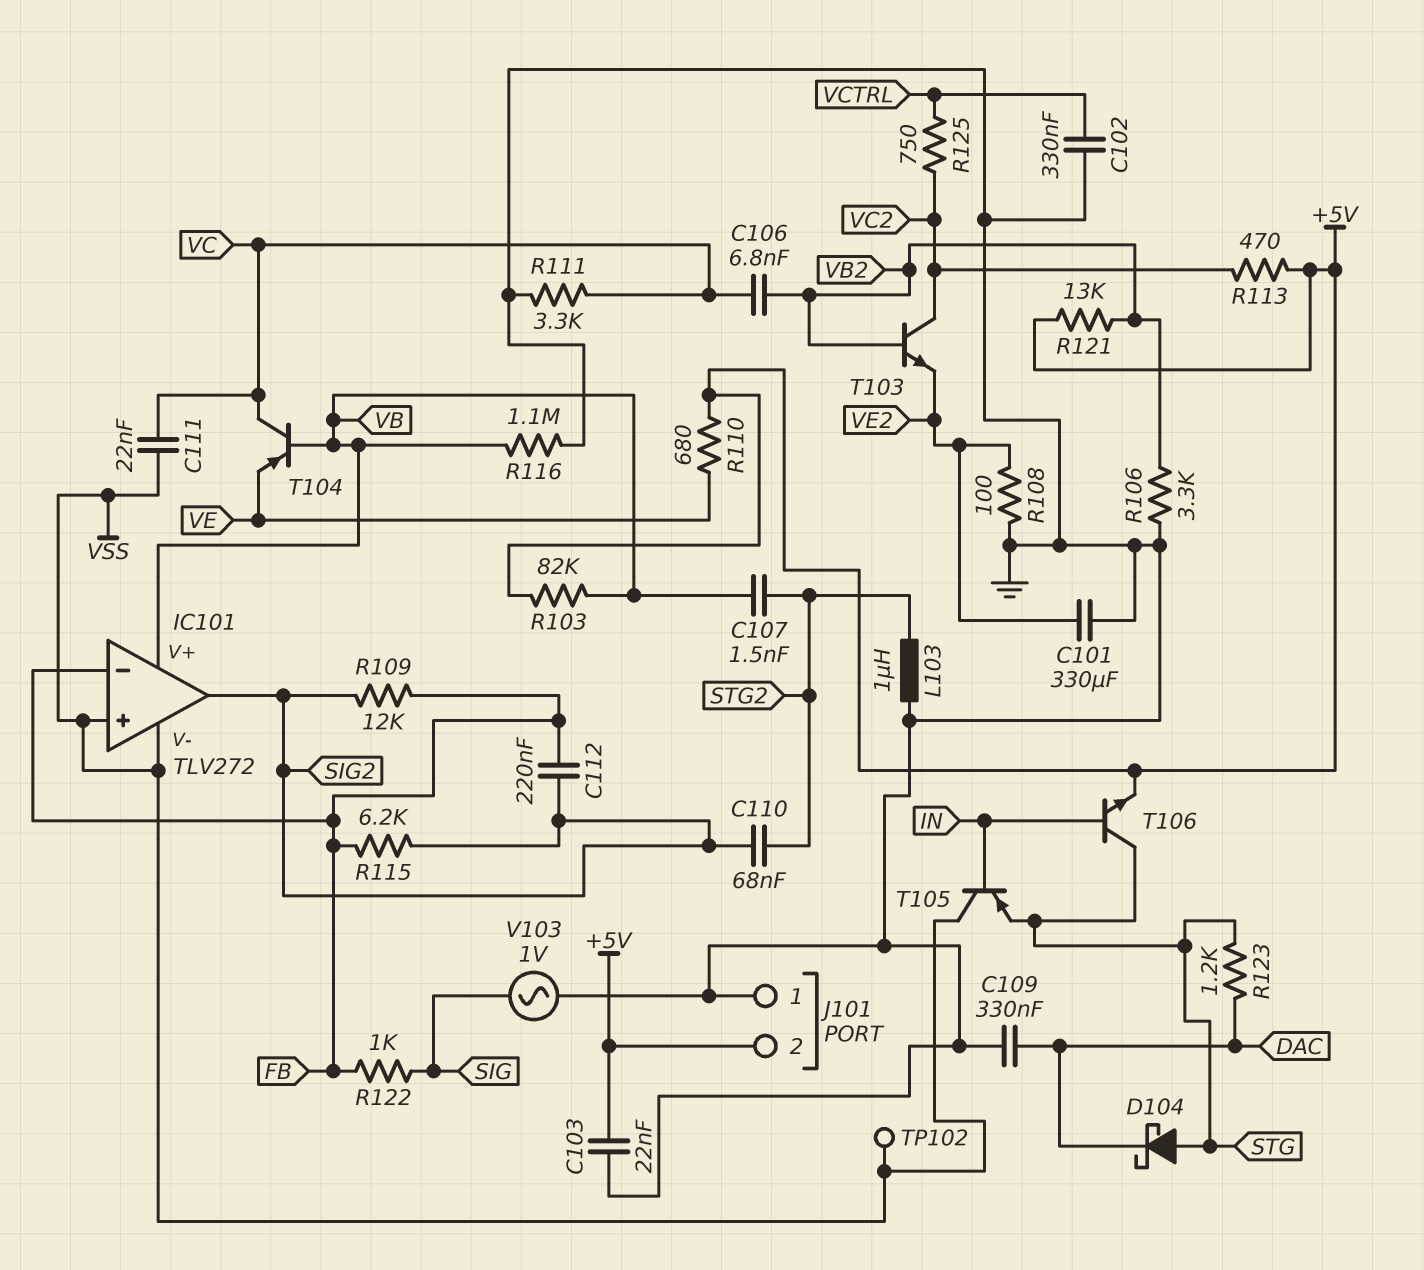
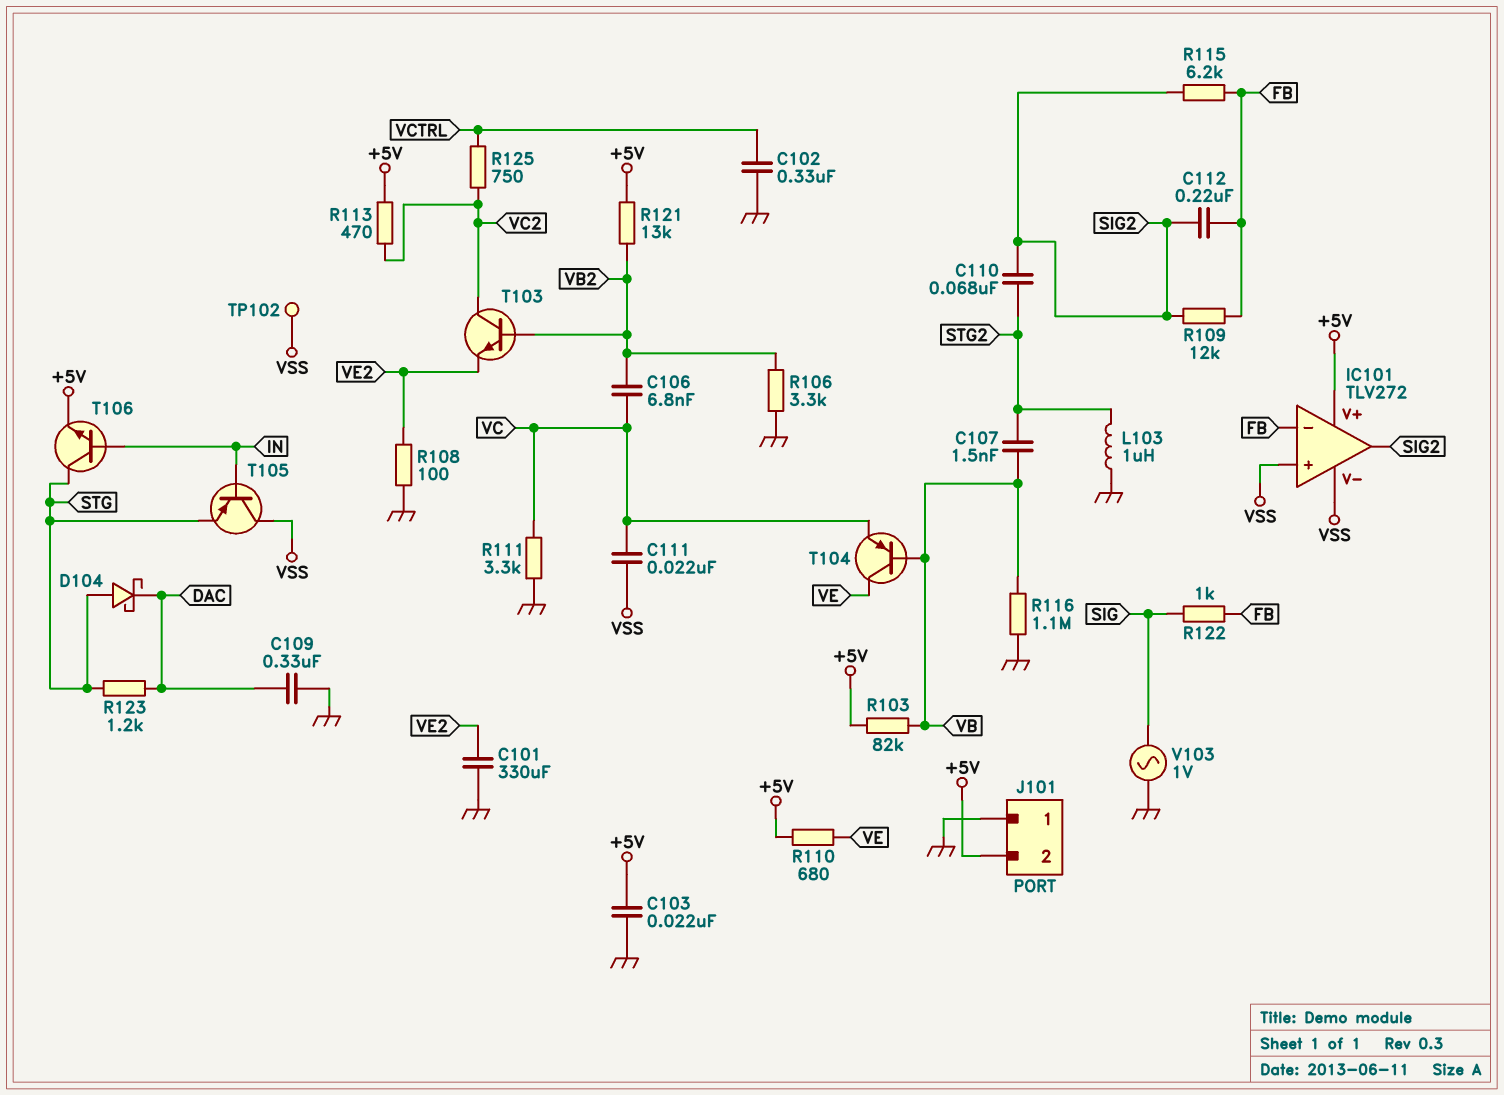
IC101 pin V+: VB -> +5V
T104: PNP (B VB, C VC, E VE) -> PNP (B VB, C VE, E VC)

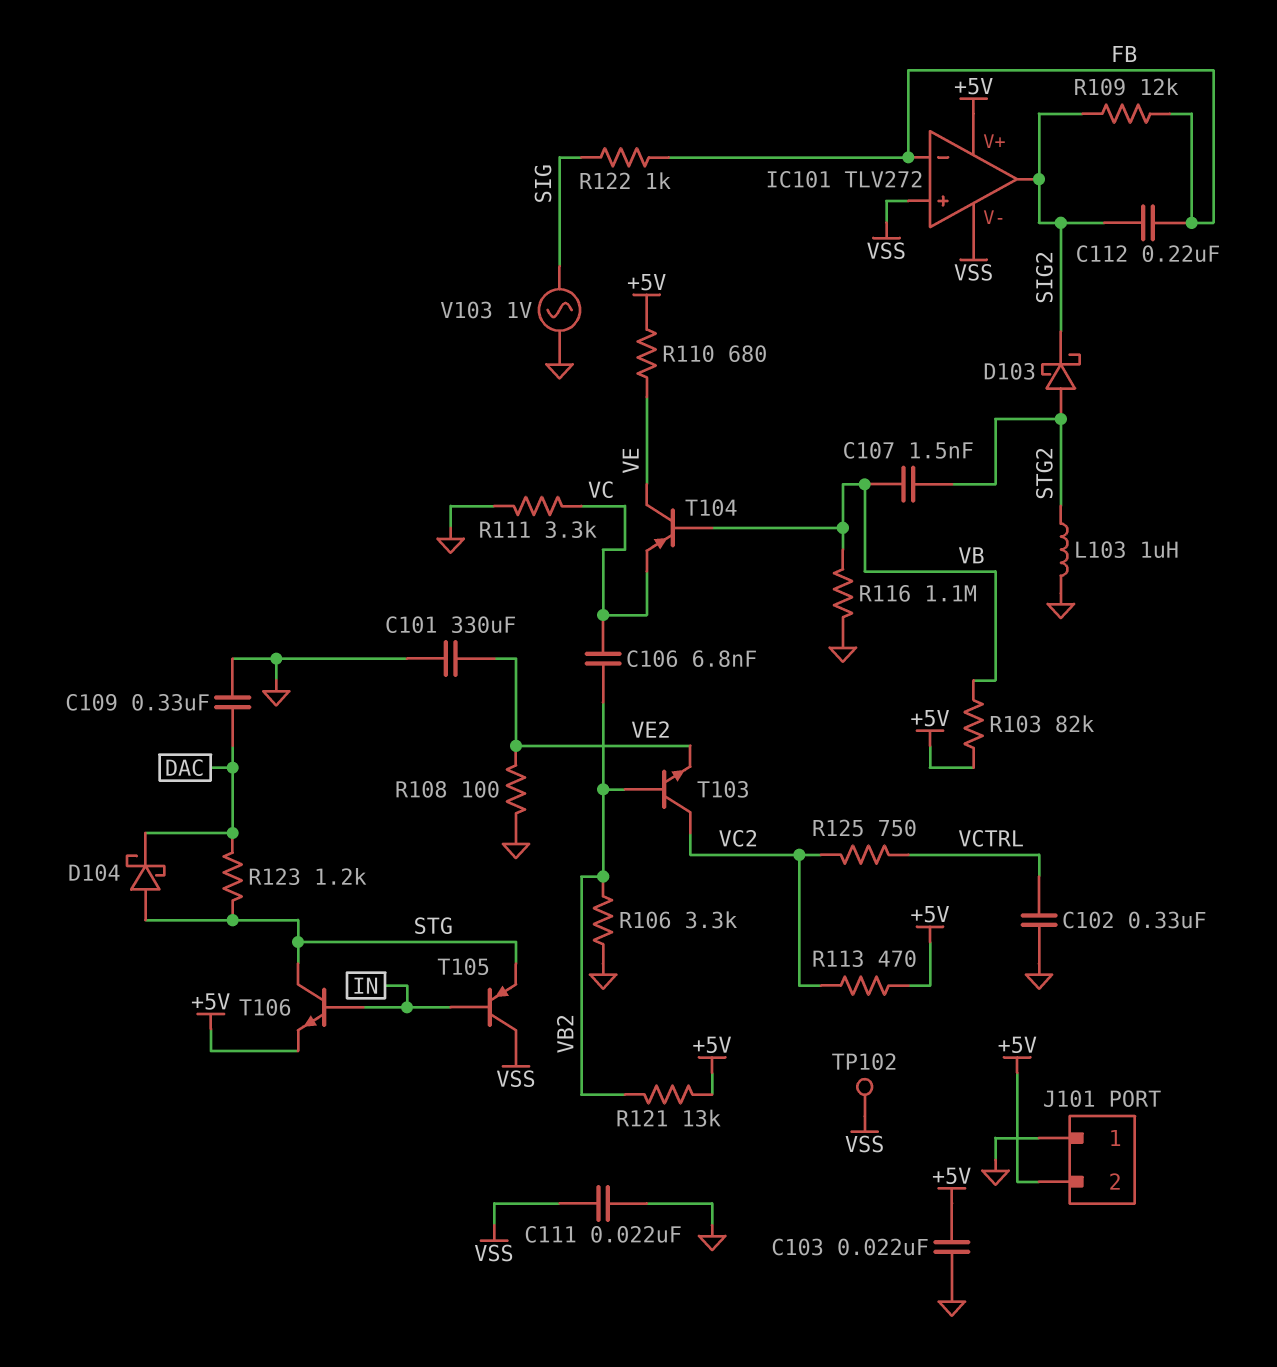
C110: 68nF (SIG2, STG2) -> none
C111: 22nF (VC, VSS) -> 22nF (GND, VSS)
D103: none -> schottky (A STG2, K SIG2)
R115: 6.2k (FB, SIG2) -> none

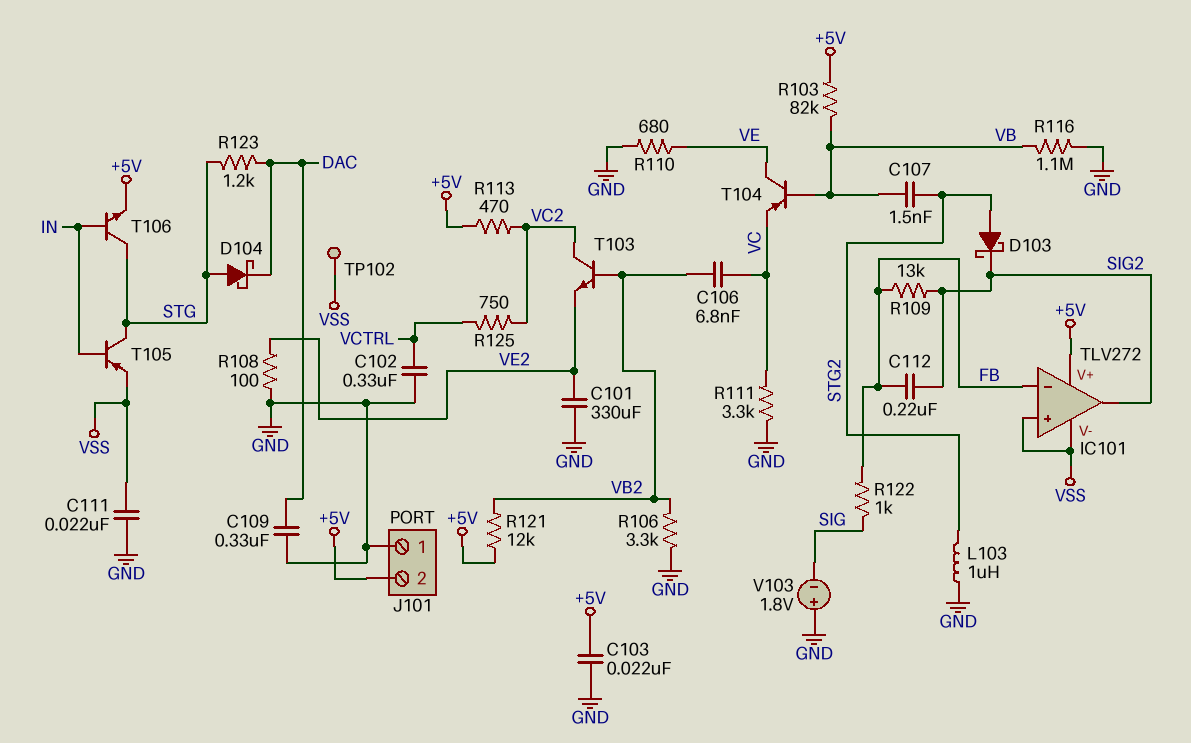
R109: 12k (FB, SIG2) -> 13k (FB, SIG2)
R110: 680 (+5V, VE) -> 680 (GND, VE)
R121: 13k (+5V, VB2) -> 12k (+5V, VB2)
T105: PNP (B IN, C VSS, E STG) -> PNP (B IN, C STG, E VSS)
V103: AC 1V (GND, SIG) -> 1.8V (plus GND, minus SIG)

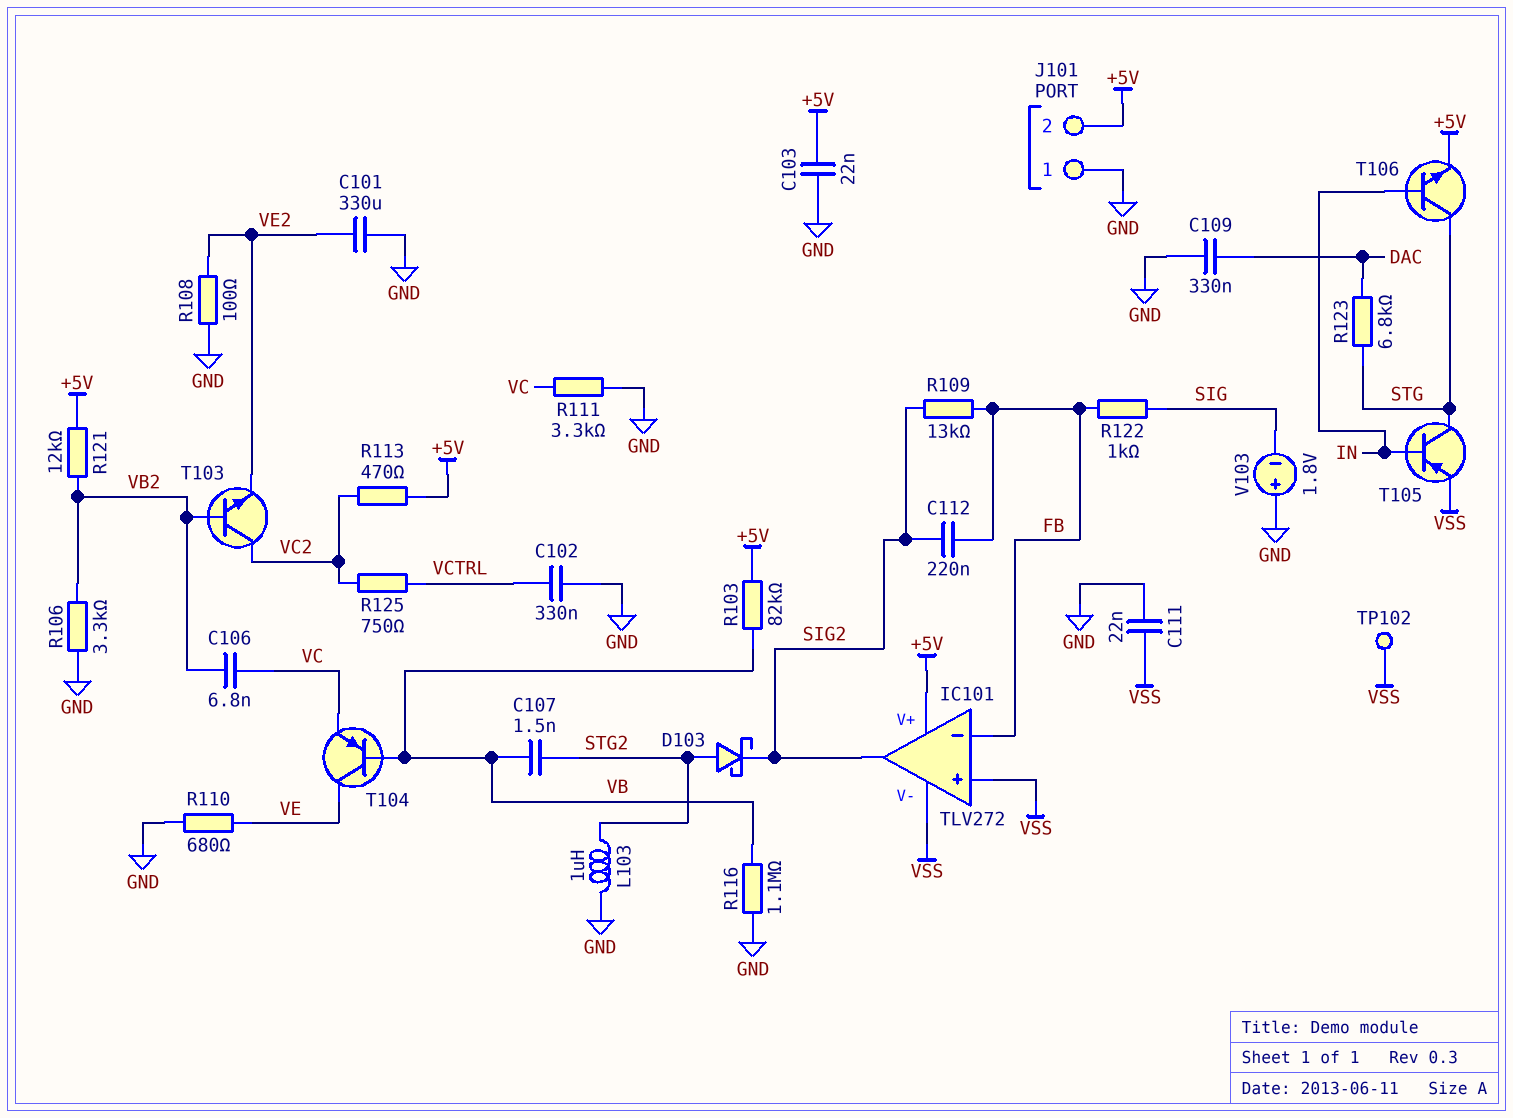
D104: schottky (A STG, K DAC) -> none
R123: 1.2k (DAC, STG) -> 6.8k (DAC, STG)

